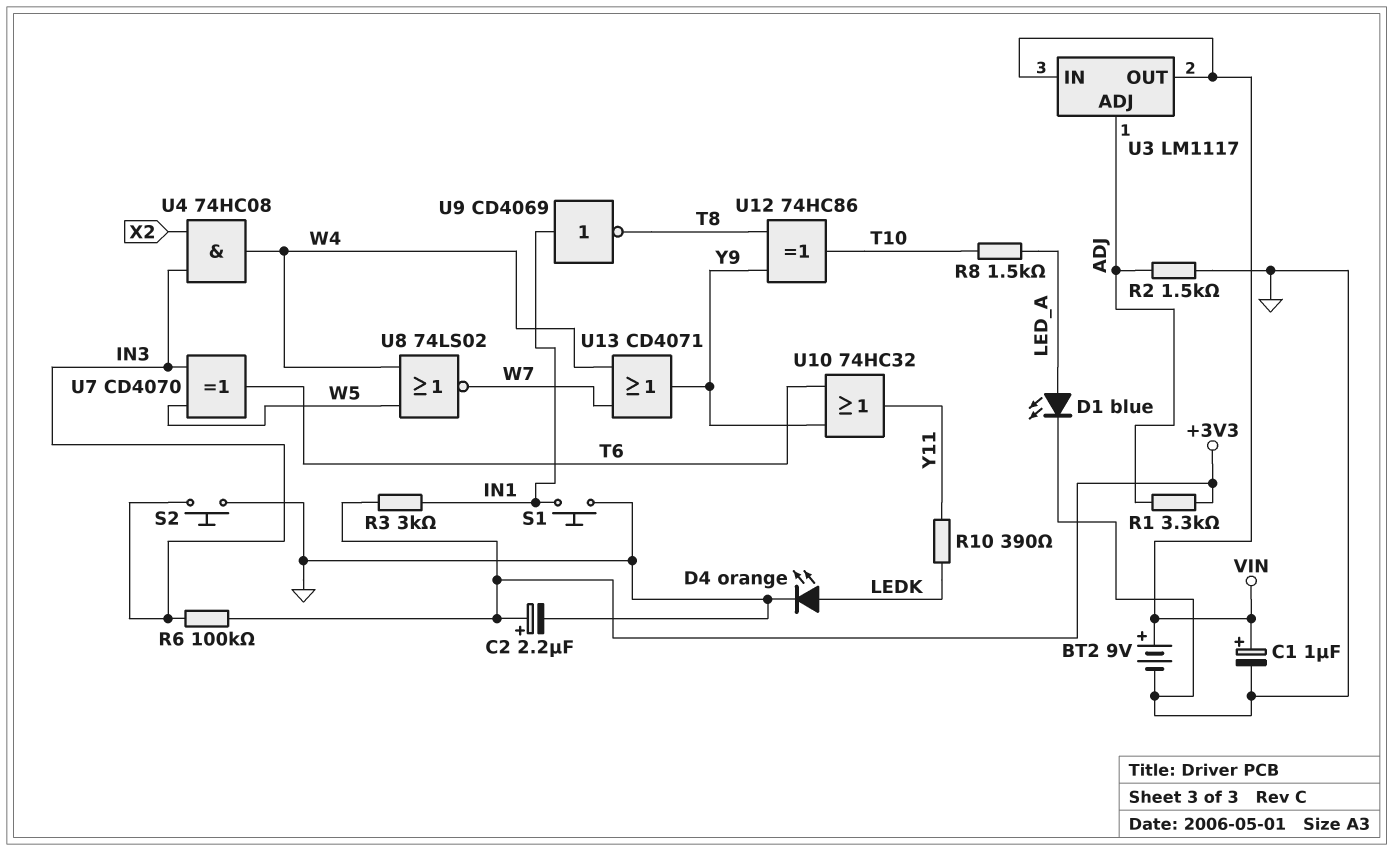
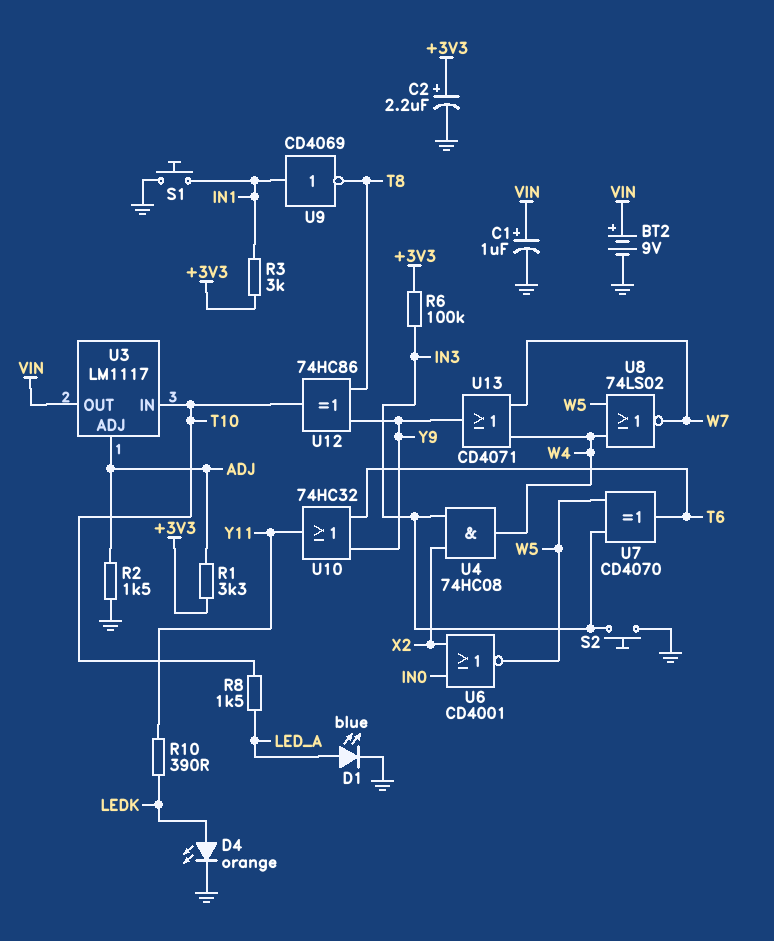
U3 pin IN: VIN -> T10
U6: none -> NOR CD4001 (in IN0, in X2, out W5)

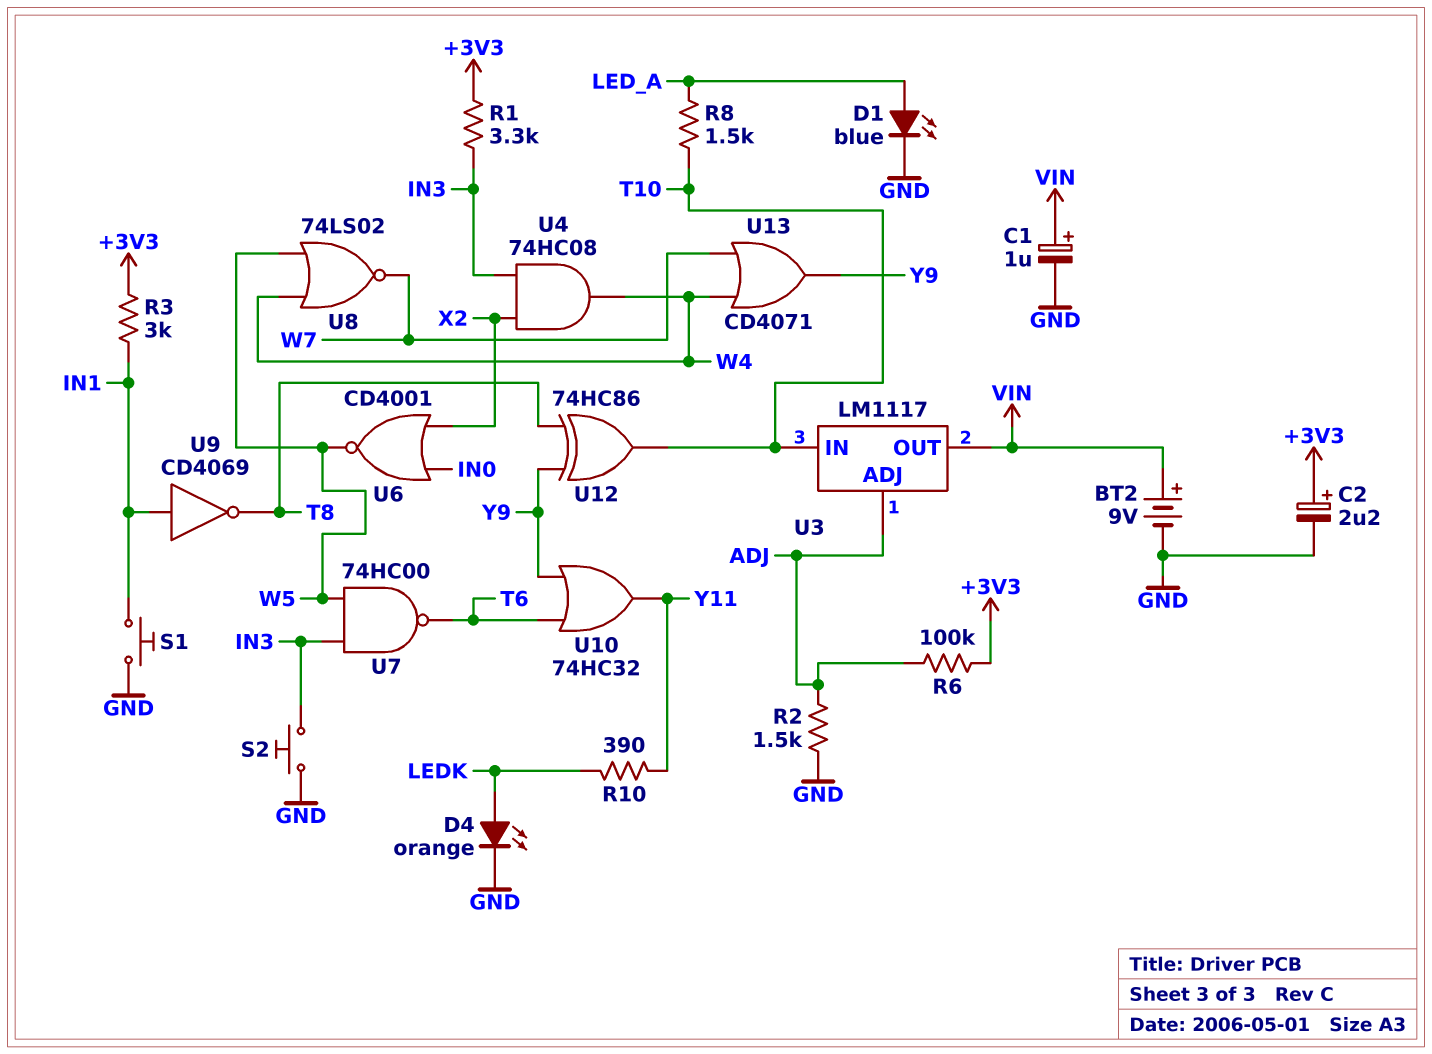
R1: 3.3k (+3V3, ADJ) -> 3.3k (+3V3, IN3)
R6: 100k (+3V3, IN3) -> 100k (+3V3, ADJ)
U7: XOR CD4070 (in IN3, in W5, out T6) -> NAND 74HC00 (in IN3, in W5, out T6)

